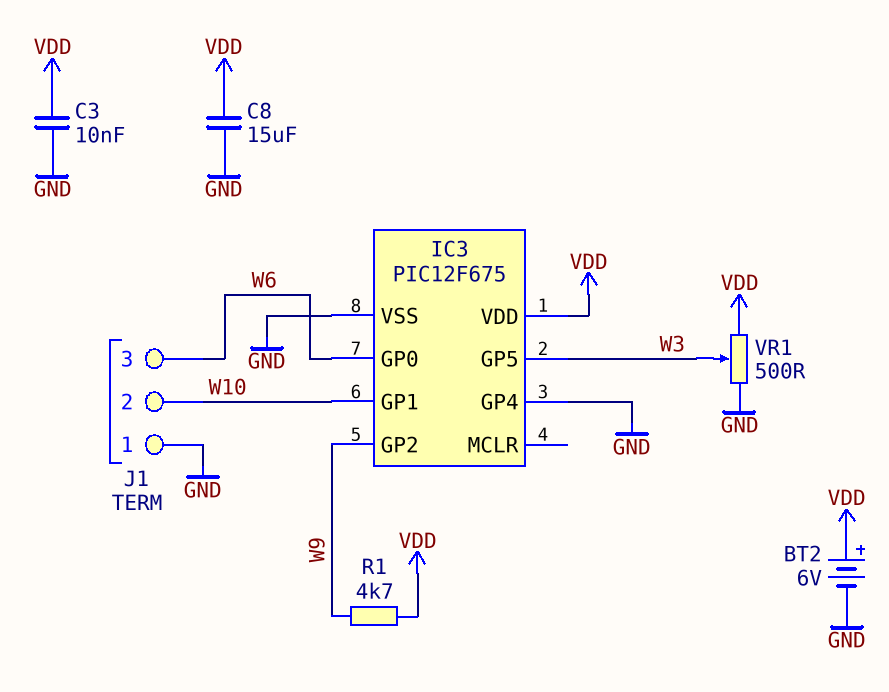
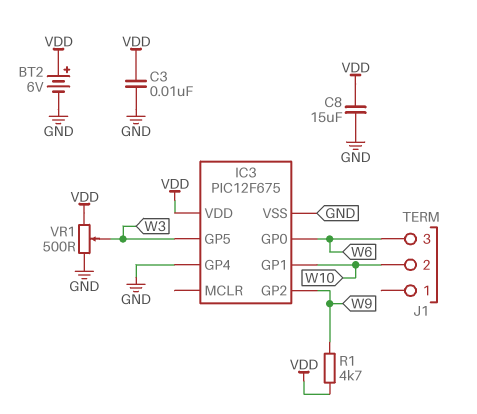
J1 pin 1: GND -> none

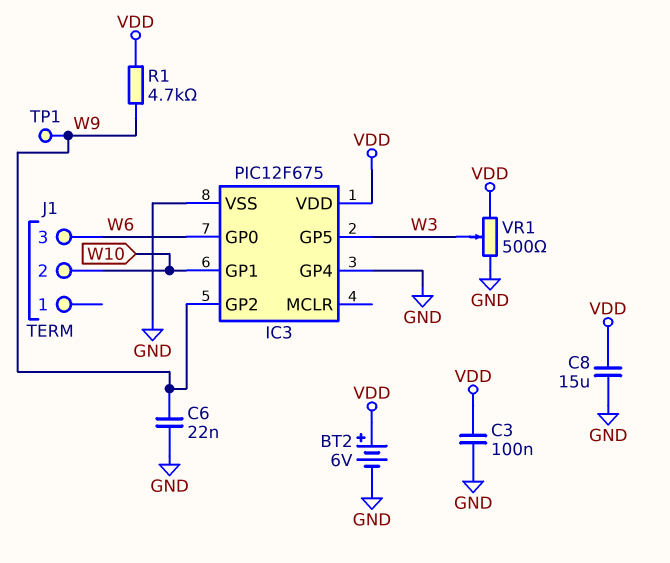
C3: 10nF (GND, VDD) -> 100nF (GND, VDD)
C6: none -> 22nF (GND, W9)
TP1: none -> test point (W9)

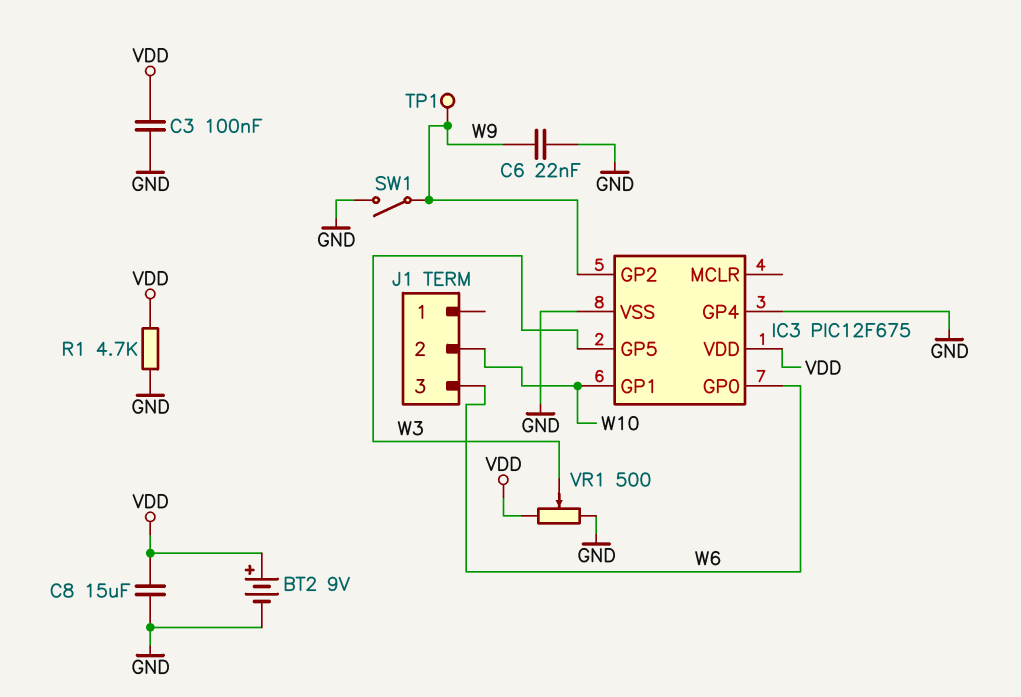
BT2: 6V (plus VDD, minus GND) -> 9V (plus VDD, minus GND)
R1: 4.7k (VDD, W9) -> 4.7k (GND, VDD)
SW1: none -> switch (GND, W9)

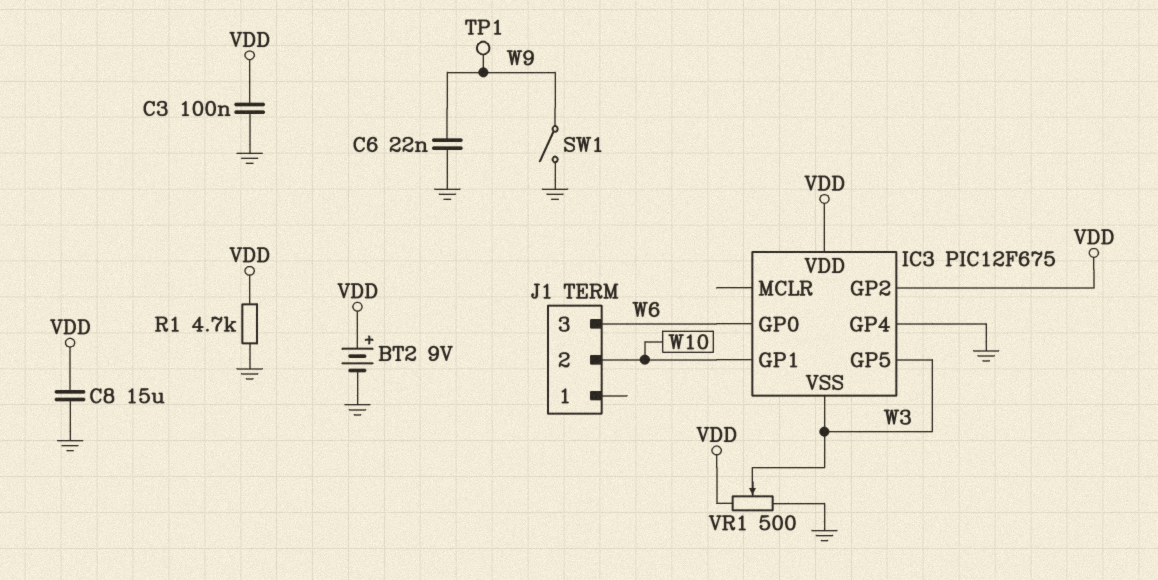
IC3 pin GP2: W9 -> VDD
IC3 pin VSS: GND -> W3

